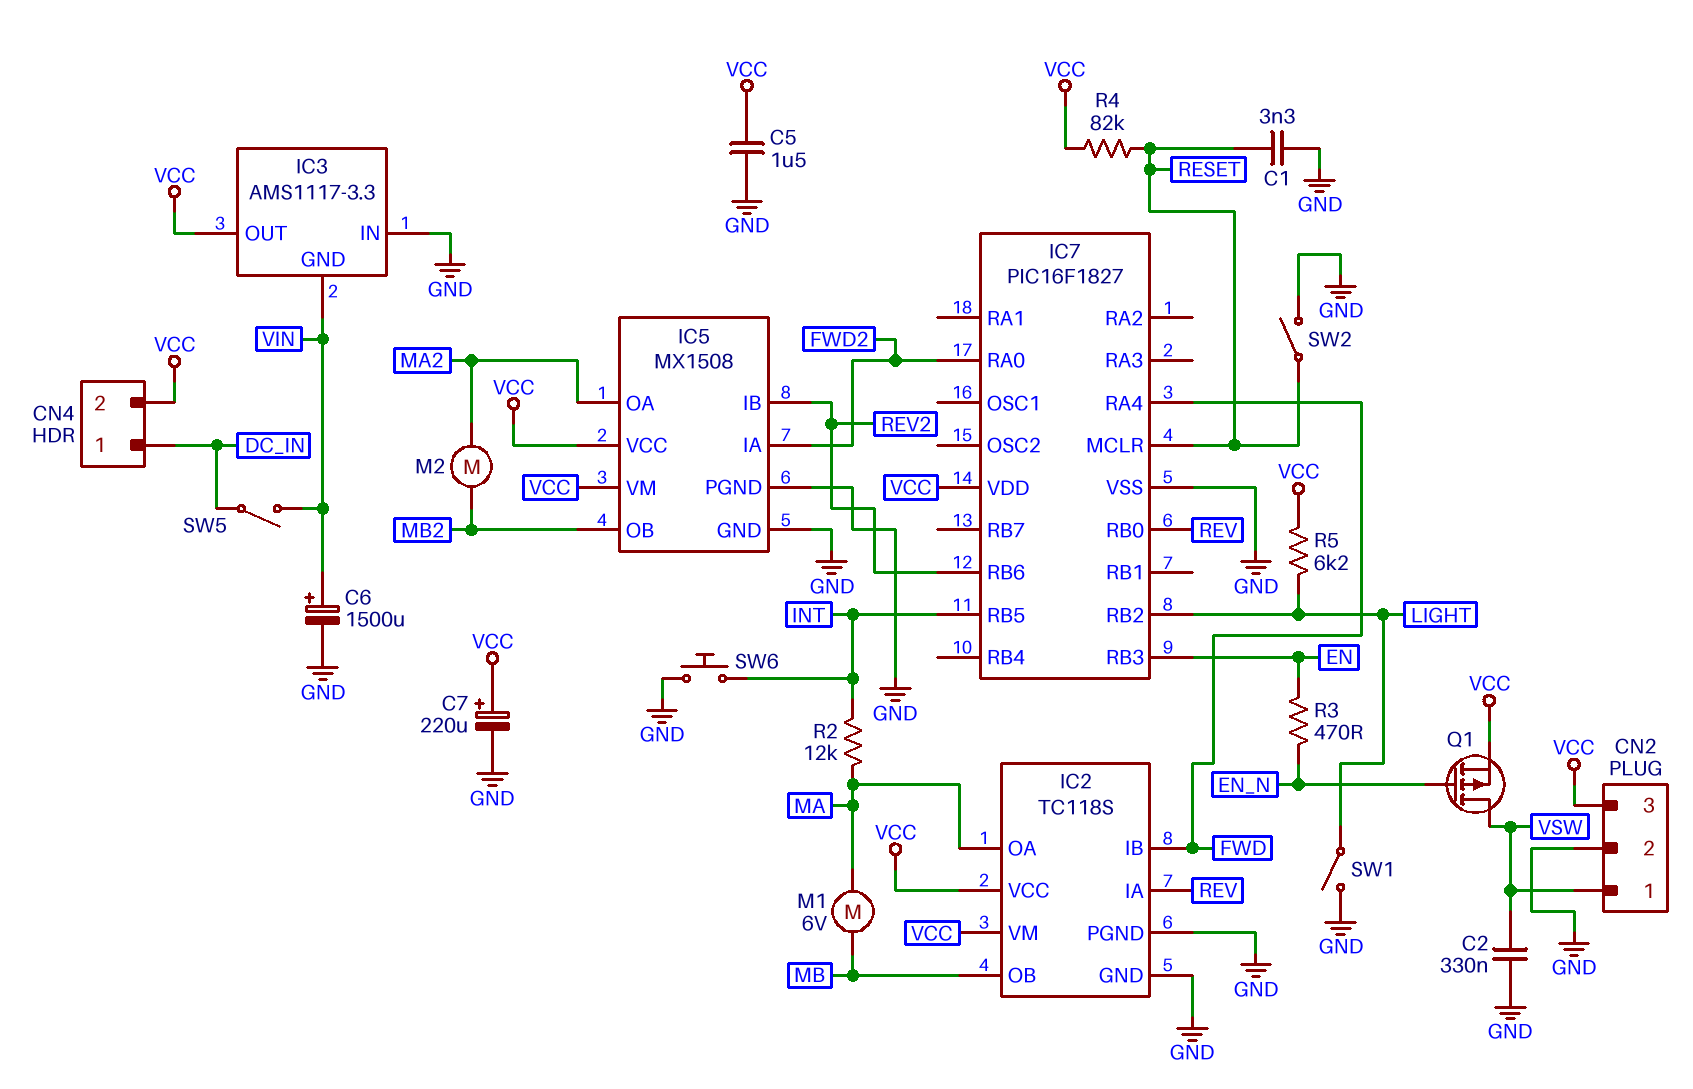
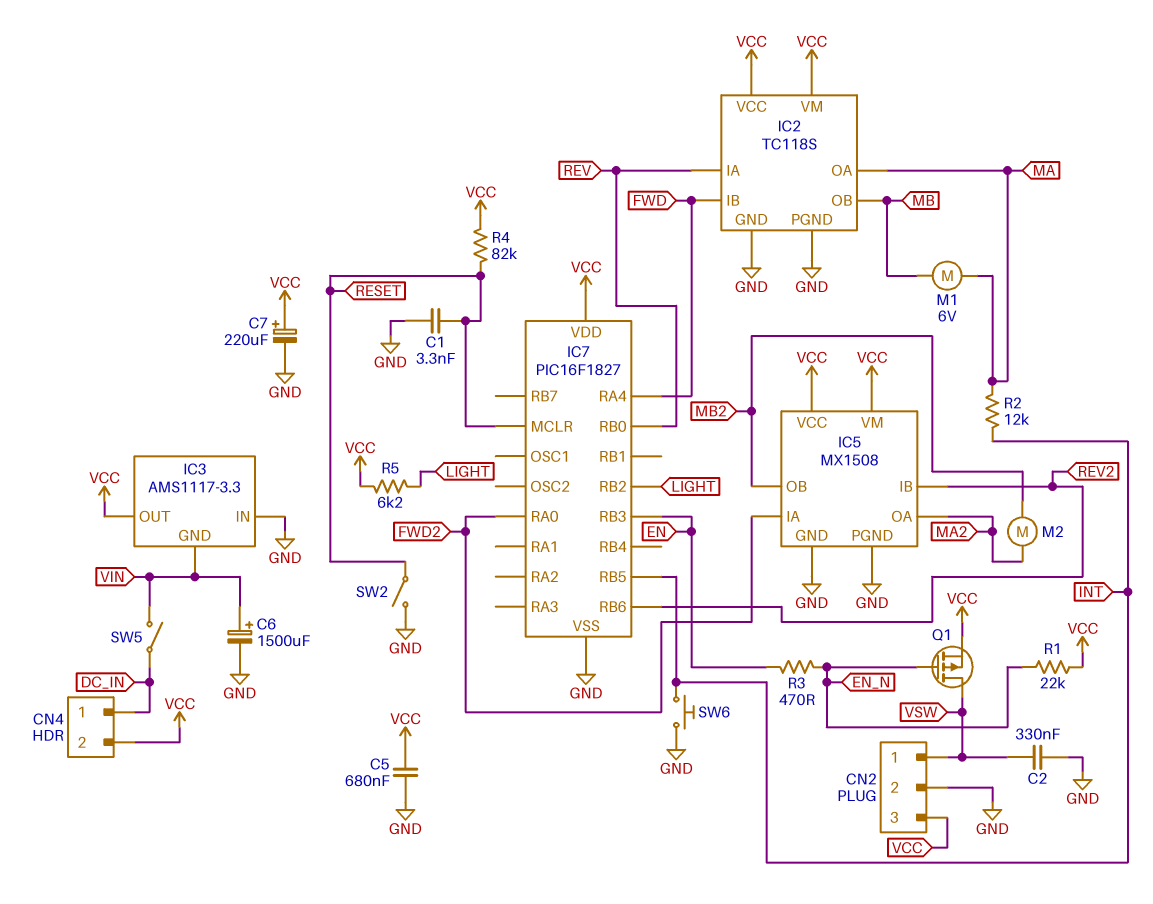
C5: 1.5uF (GND, VCC) -> 680nF (GND, VCC)
R1: none -> 22k (EN_N, VCC)
SW1: switch (GND, LIGHT) -> none

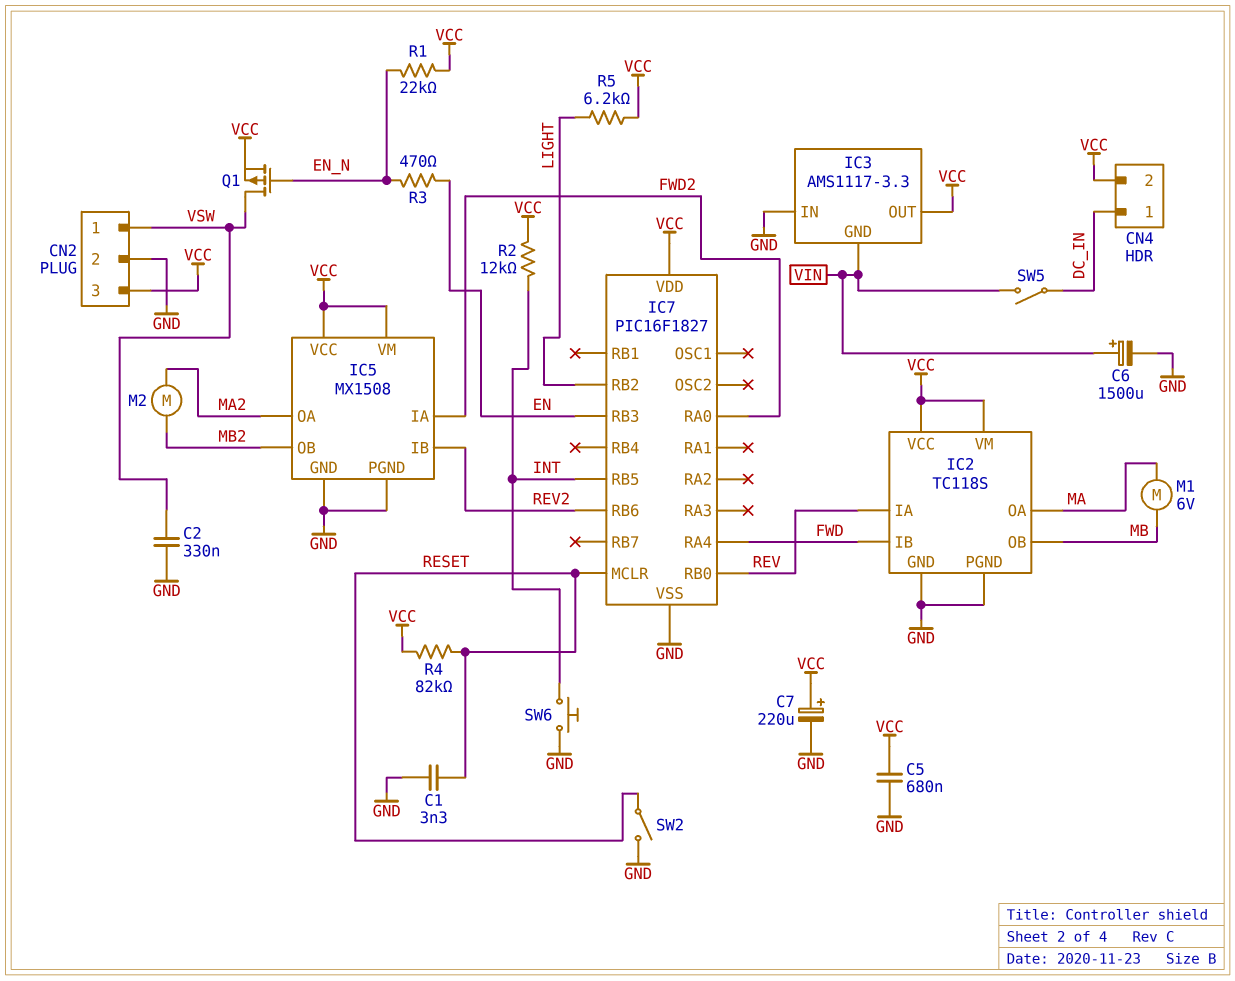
R2: 12k (INT, MA) -> 12k (INT, VCC)

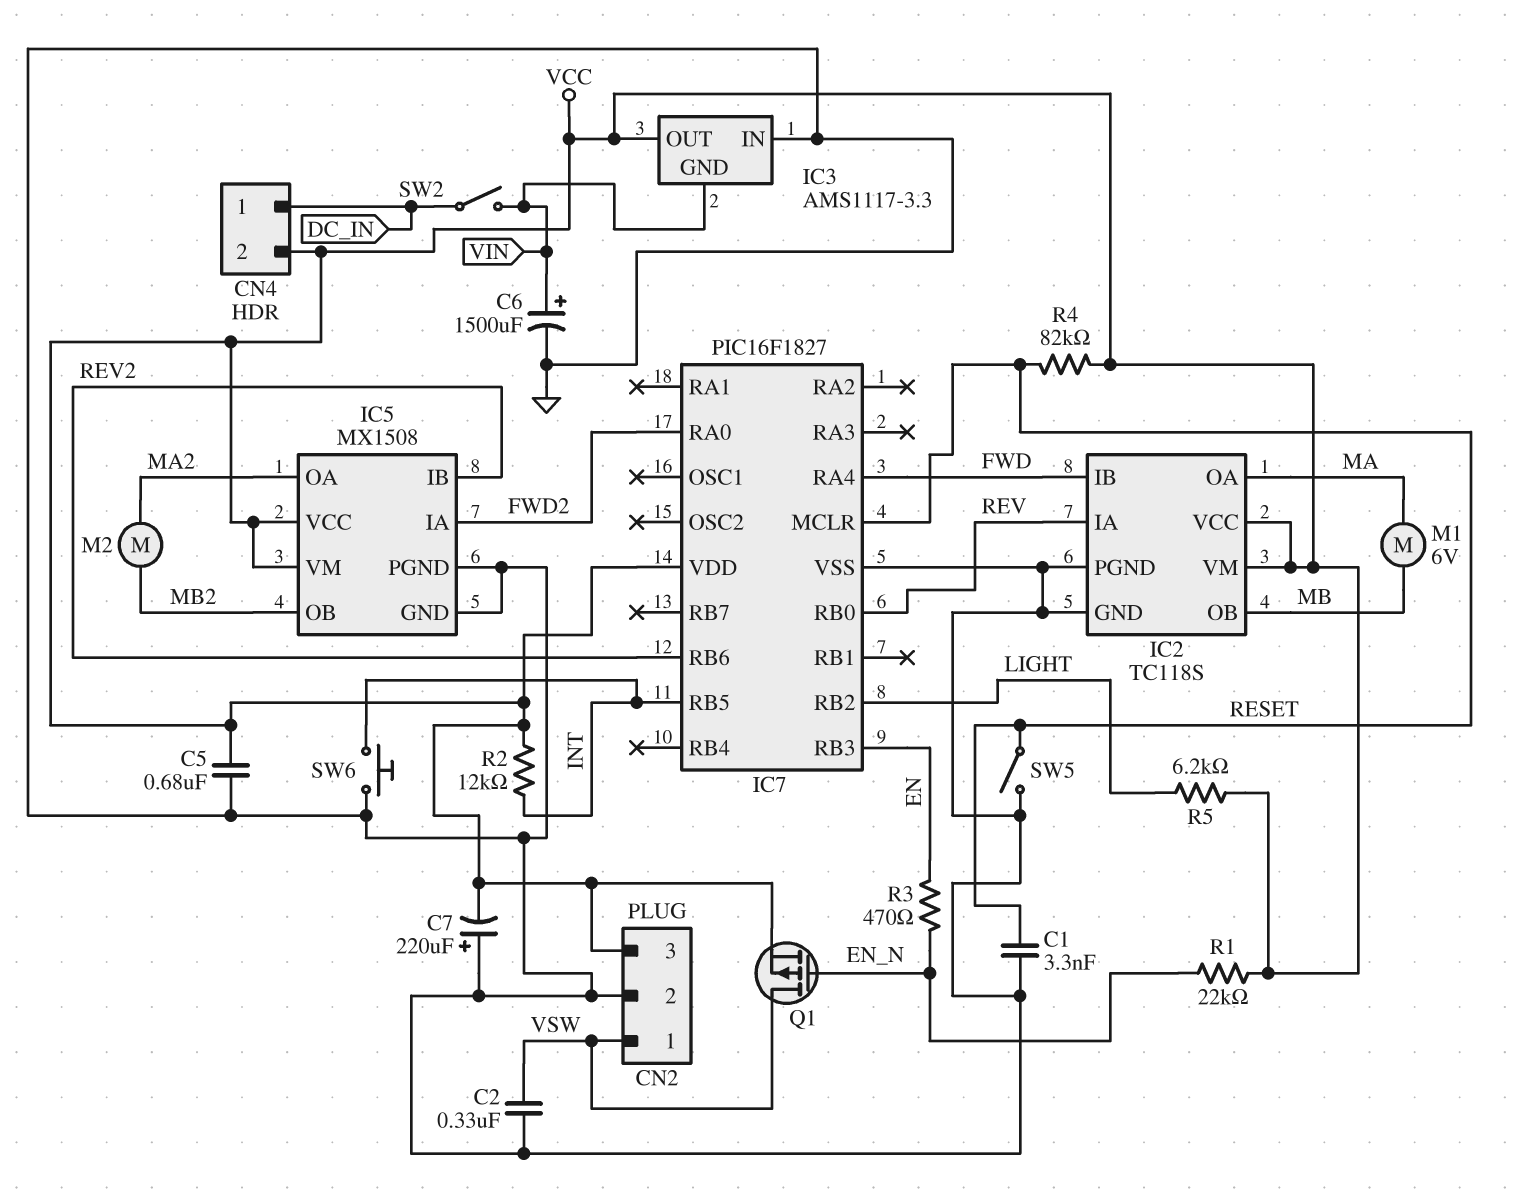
C7: 220uF (plus VCC, minus GND) -> 220uF (plus GND, minus VCC)
SW2: switch (GND, RESET) -> switch (DC_IN, VIN)
SW5: switch (DC_IN, VIN) -> switch (GND, RESET)

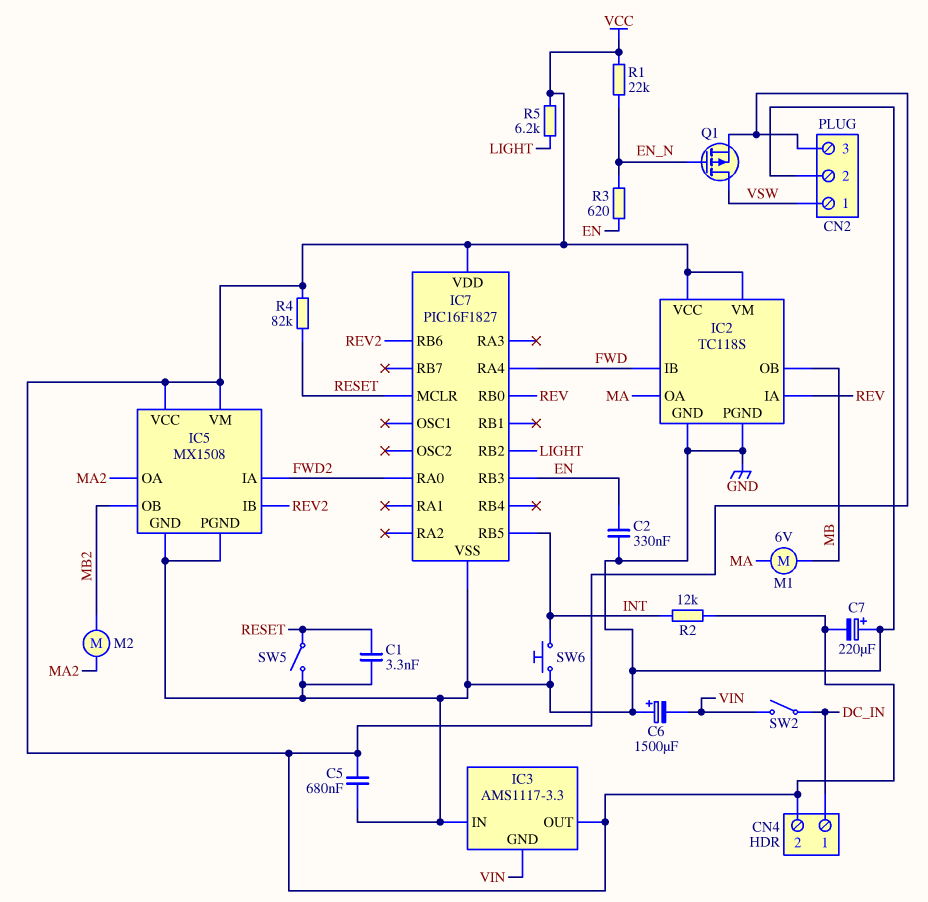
C2: 330nF (GND, VSW) -> 330nF (EN, GND)
C6: 1500uF (plus VIN, minus GND) -> 1500uF (plus GND, minus VIN)
R3: 470 (EN, EN_N) -> 620 (EN, EN_N)

